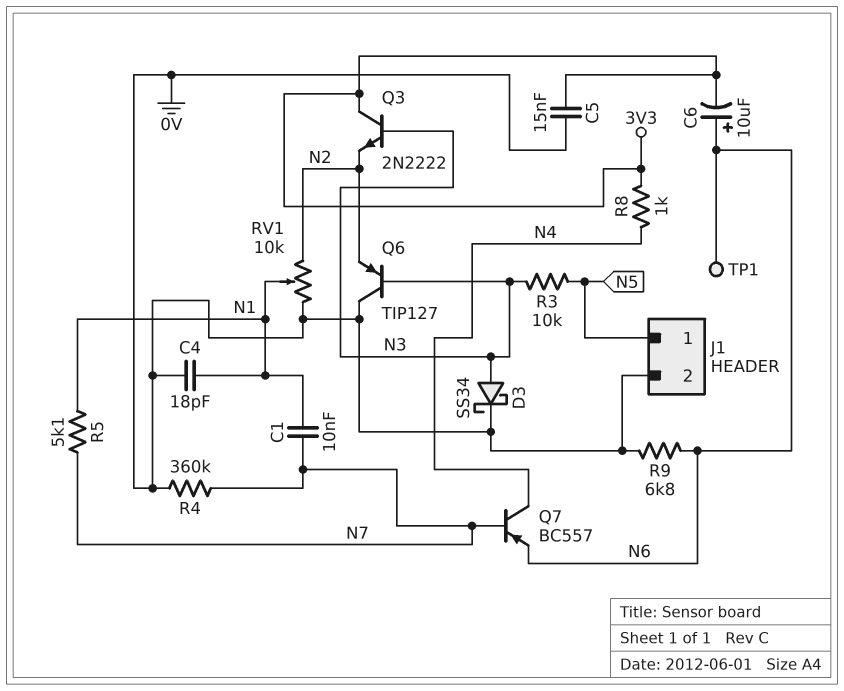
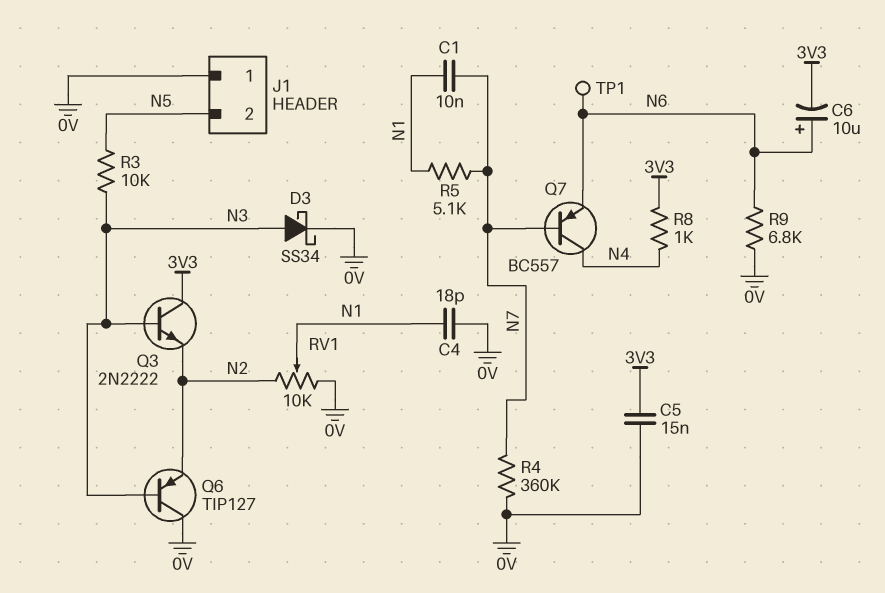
J1 pin 1: N5 -> 0V
J1 pin 2: 0V -> N5

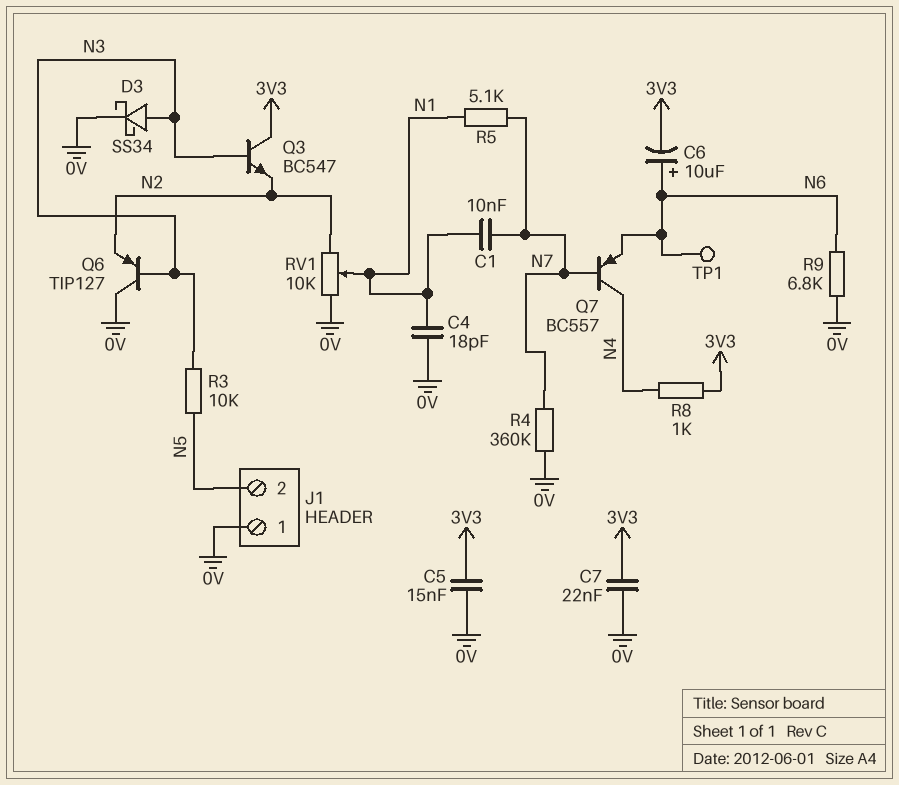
C7: none -> 22nF (0V, 3V3)
Q3: NPN 2N2222 (B N3, C 3V3, E N2) -> NPN BC547 (B N3, C 3V3, E N2)

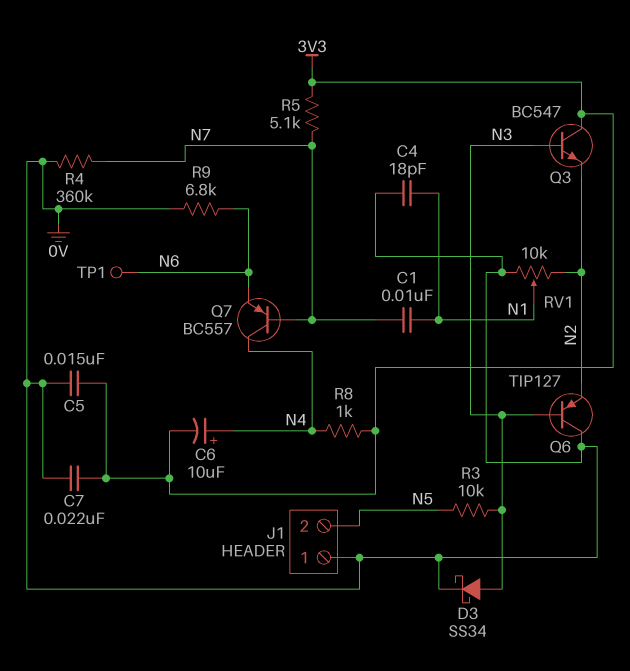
C6: 10uF (plus N6, minus 3V3) -> 10uF (plus N4, minus 3V3)
R5: 5.1k (N1, N7) -> 5.1k (3V3, N7)

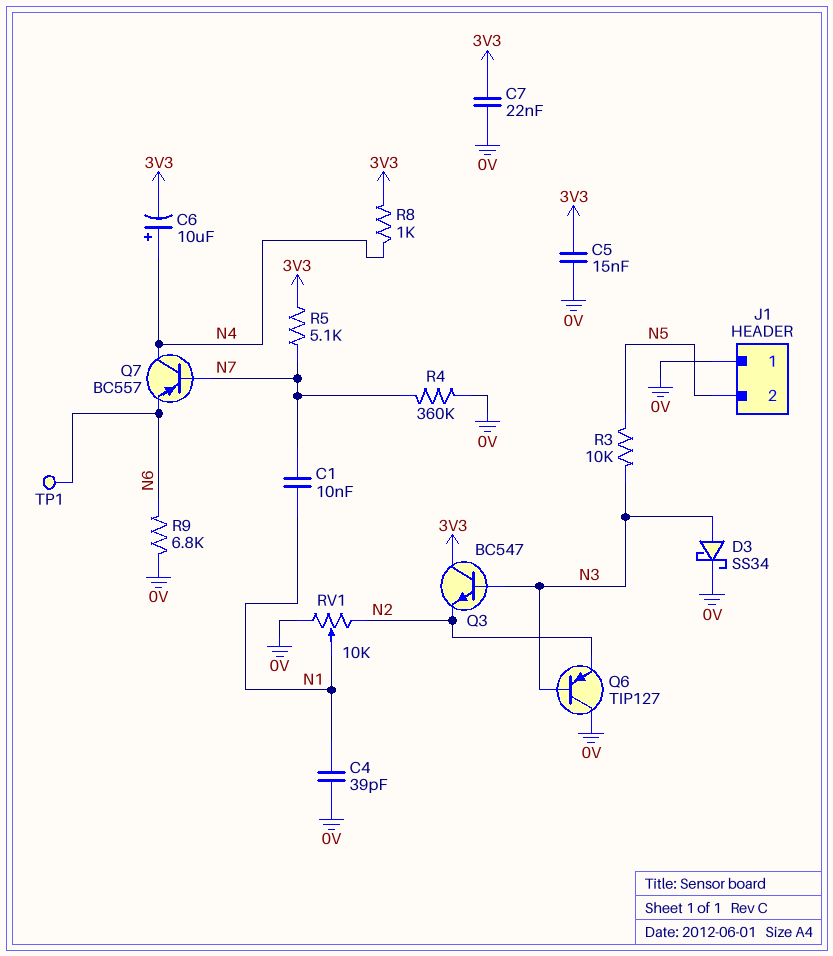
C4: 18pF (0V, N1) -> 39pF (0V, N1)

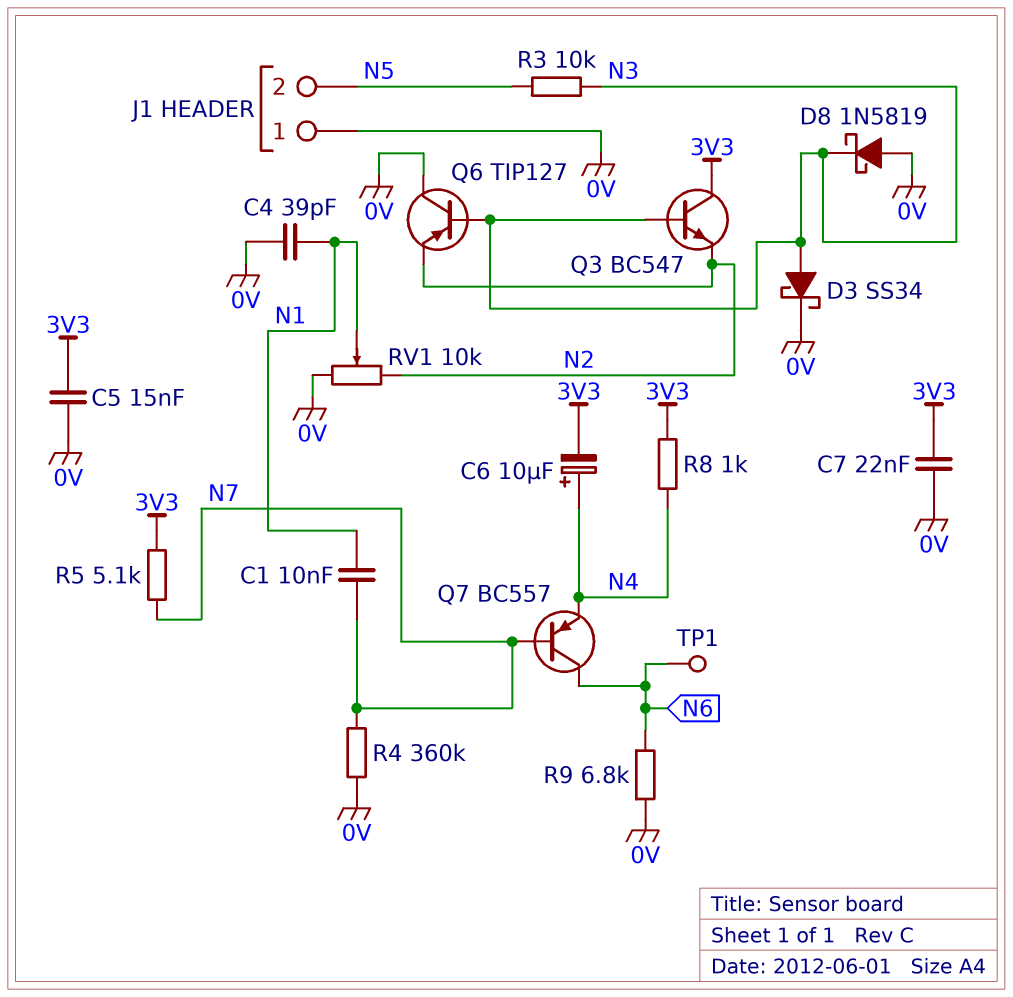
D8: none -> schottky 1N5819 (A 0V, K N3)
Q7: PNP BC557 (B N7, C N4, E N6) -> PNP BC557 (B N7, C N6, E N4)

